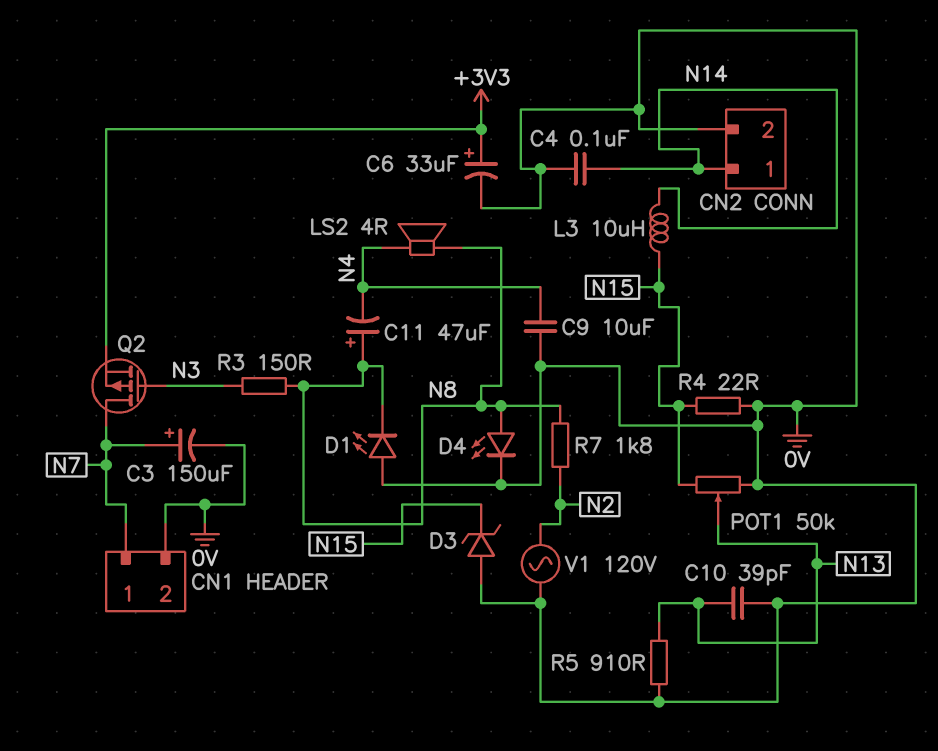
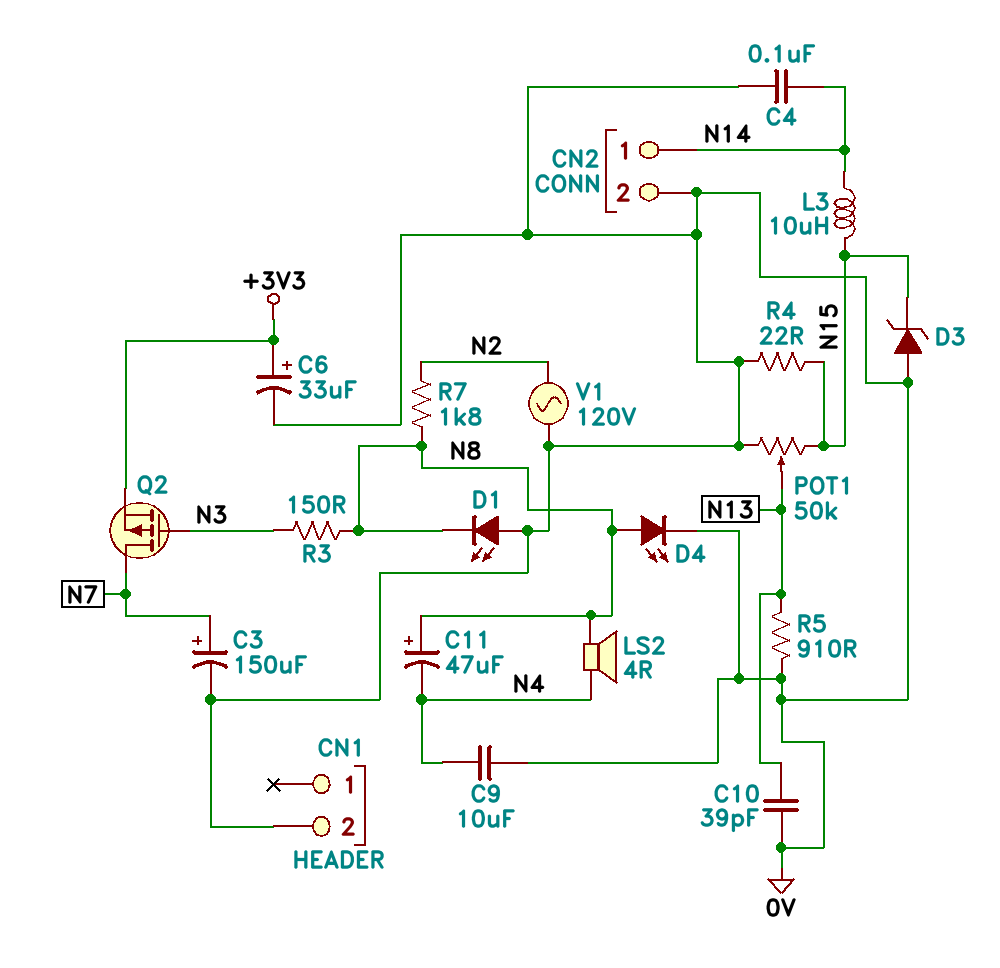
CN1 pin 1: N7 -> none

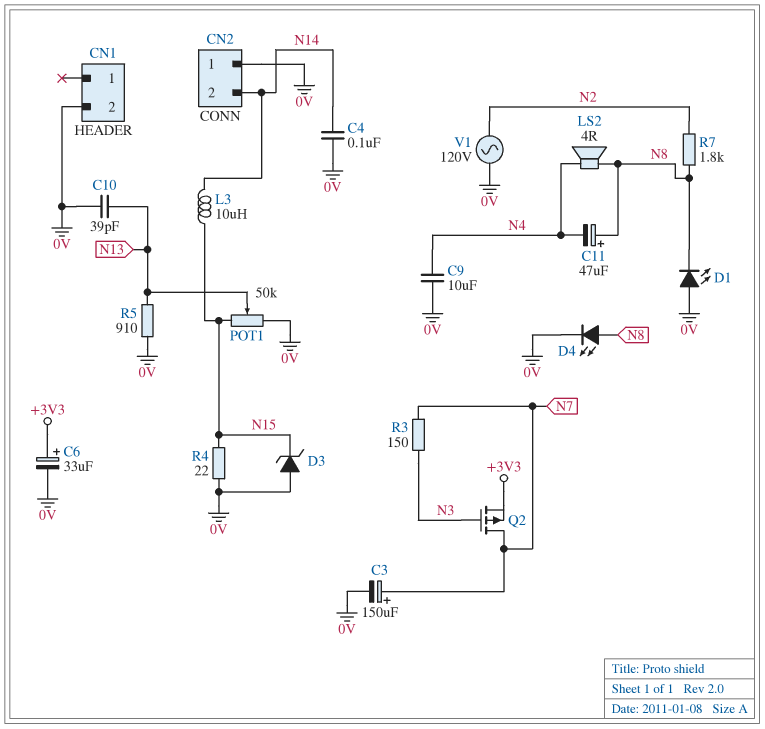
CN2 pin 1: N14 -> 0V
CN2 pin 2: 0V -> N14
R3: 150 (N3, N8) -> 150 (N3, N7)

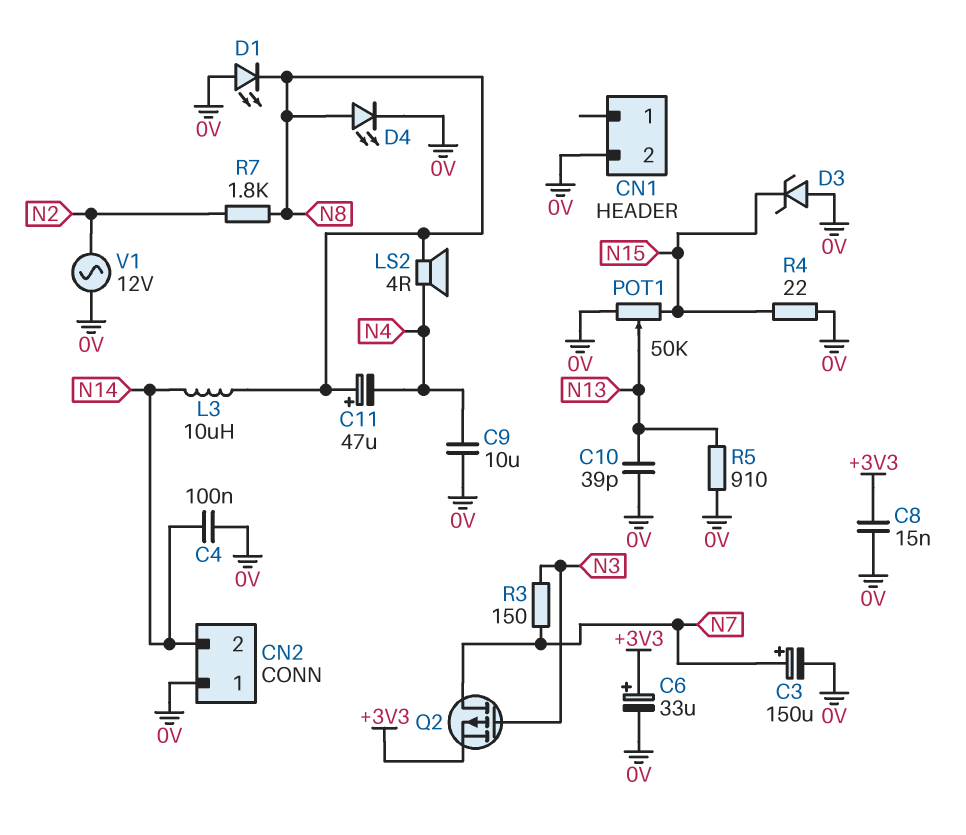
C8: none -> 15nF (+3V3, 0V)
L3: 10uH (N14, N15) -> 10uH (N8, N14)
V1: AC 120V (0V, N2) -> AC 12V (0V, N2)

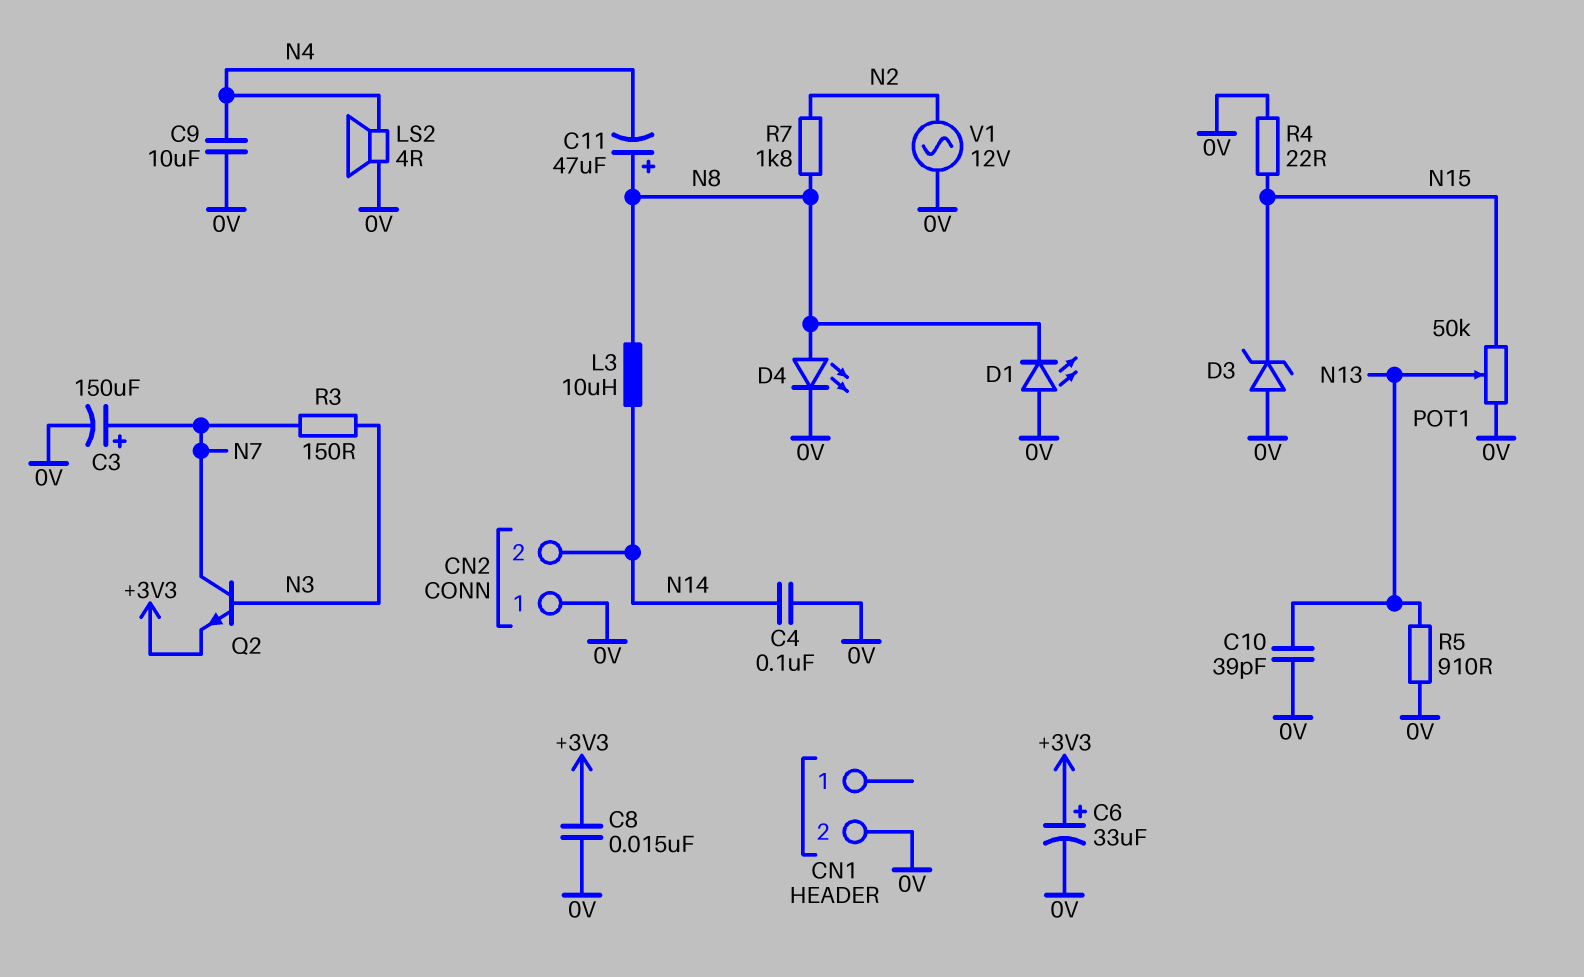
LS2: speaker 4R (N4, N8) -> speaker 4R (0V, N4)
Q2: PMOS (G N3, D N7, S +3V3) -> NPN (B N3, C N7, E +3V3)

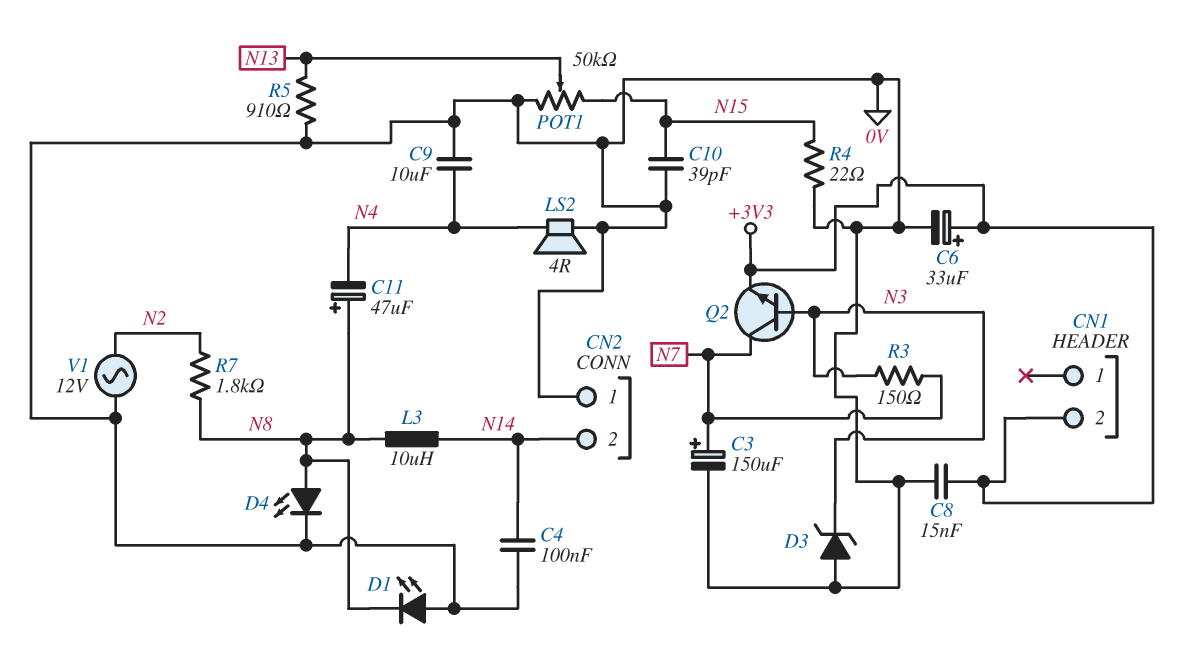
C10: 39pF (0V, N13) -> 39pF (0V, N15)
CN1 pin 2: 0V -> +3V3
D3: zener (A 0V, K N15) -> zener (A 0V, K N3)

